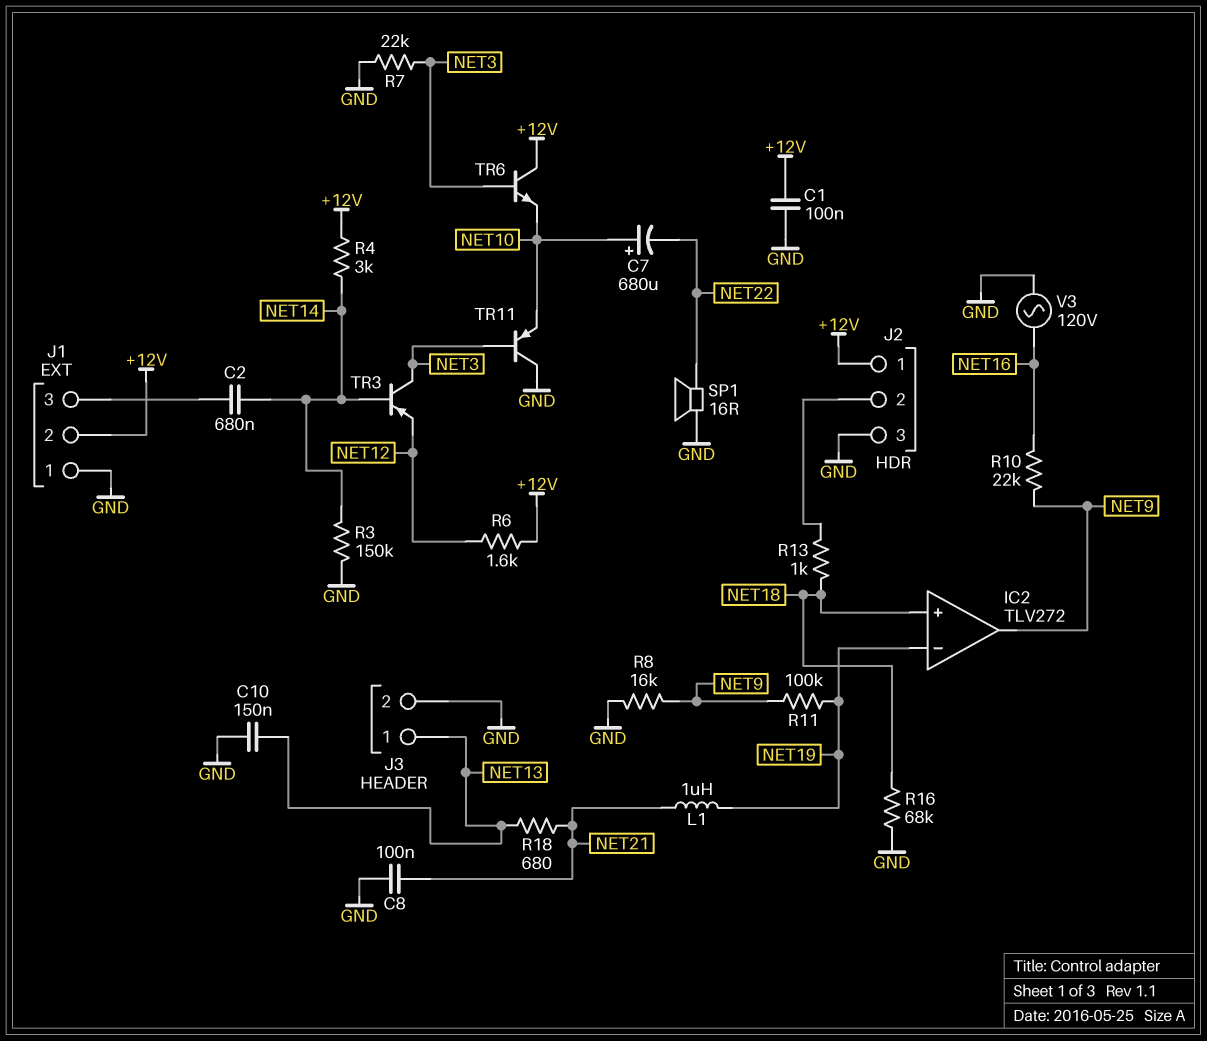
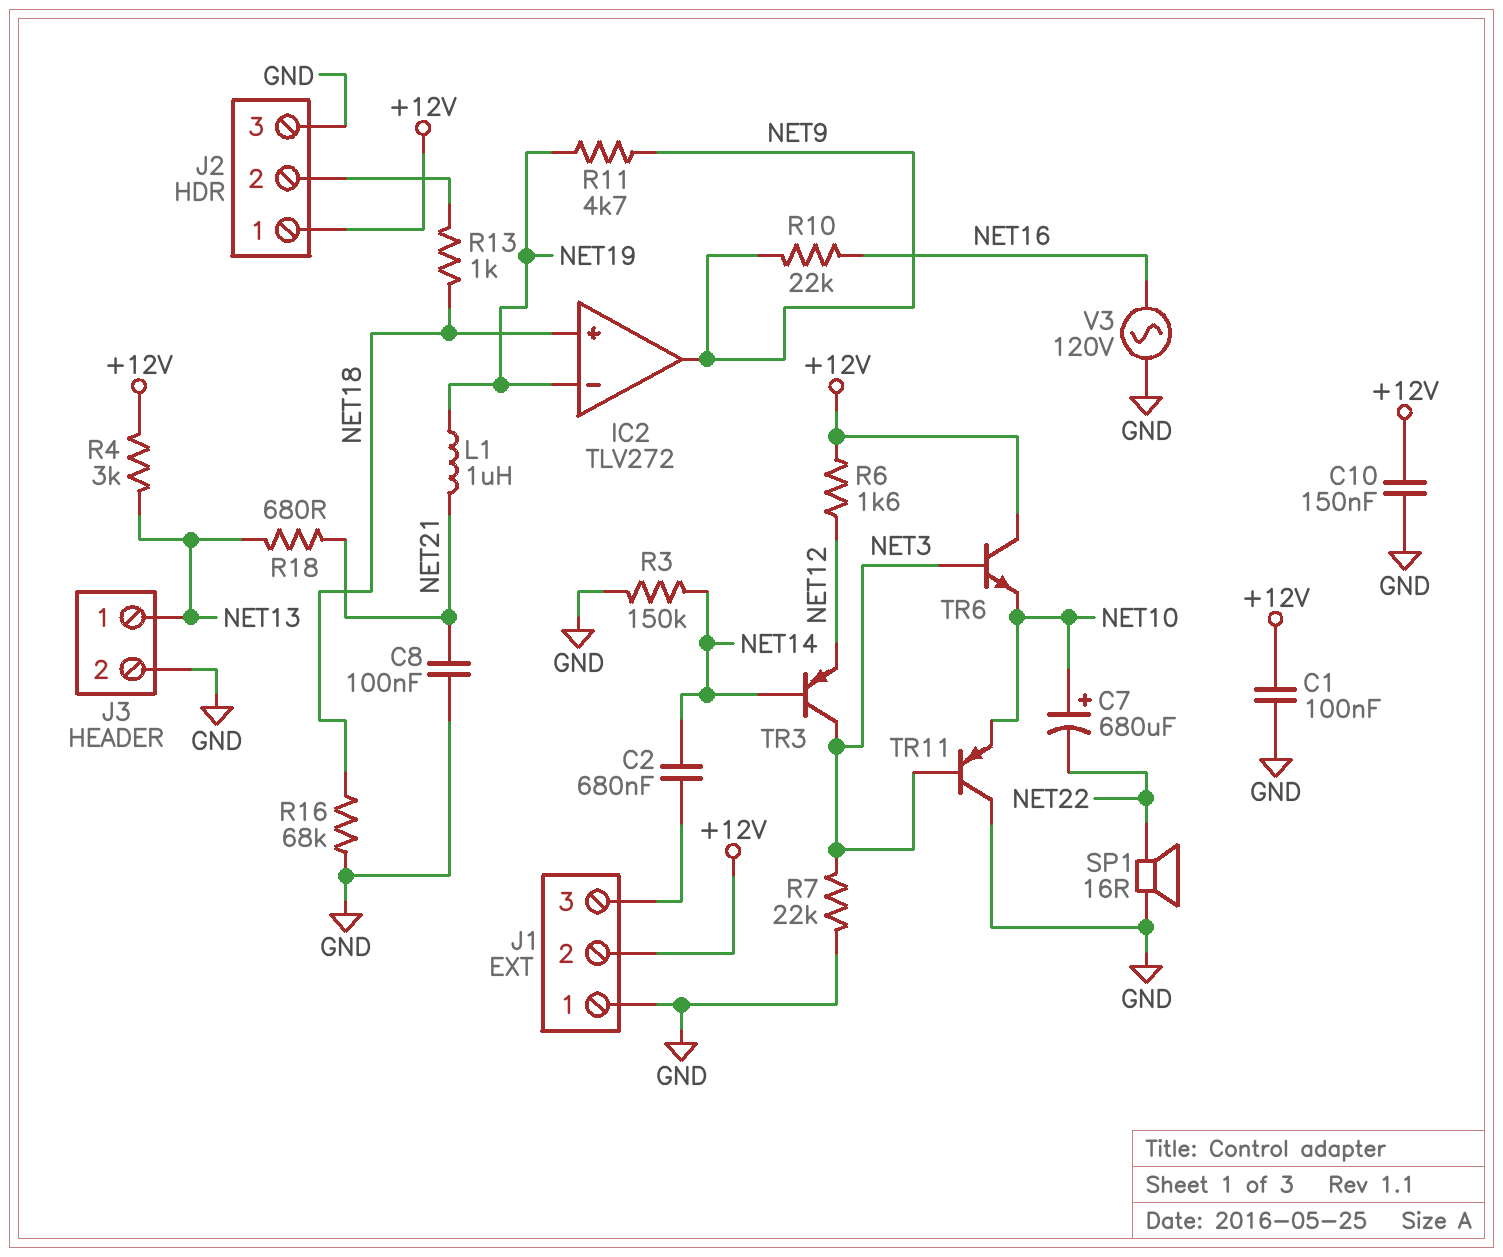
C10: 150nF (GND, NET13) -> 150nF (+12V, GND)
R4: 3k (+12V, NET14) -> 3k (+12V, NET13)
R8: 16k (GND, NET9) -> none
R11: 100k (NET9, NET19) -> 4.7k (NET9, NET19)

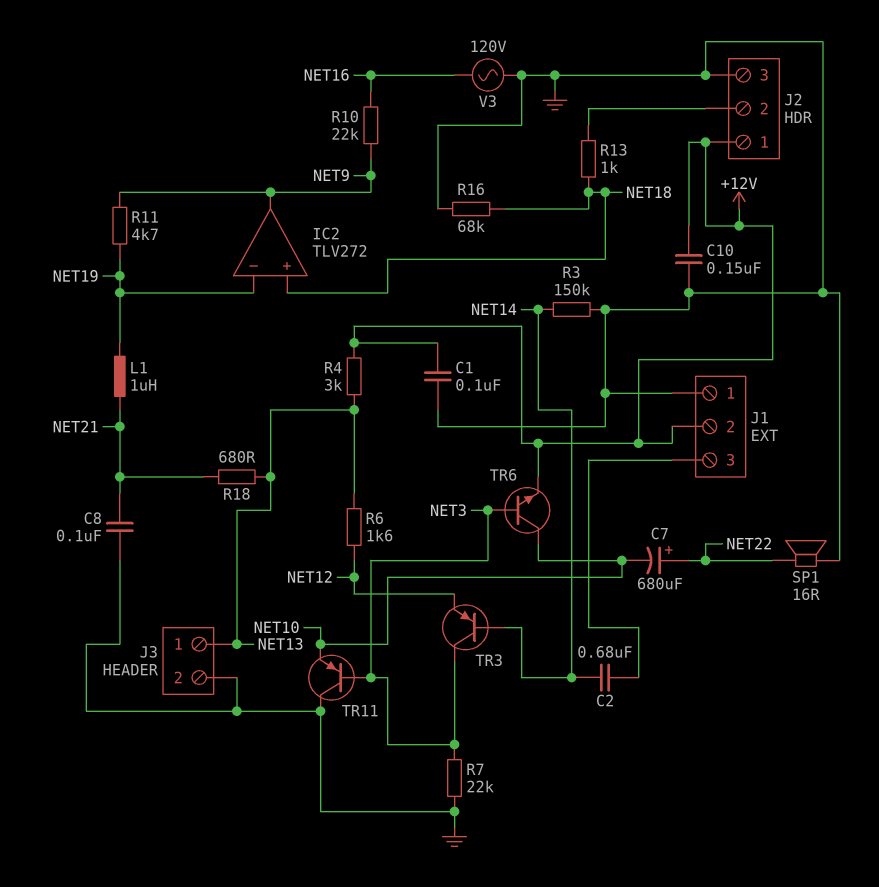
C7: 680uF (plus NET10, minus NET22) -> 680uF (plus NET22, minus NET10)
R6: 1.6k (+12V, NET12) -> 1.6k (NET12, NET13)
TR6: NPN (B NET3, C +12V, E NET10) -> NPN (B NET3, C NET10, E +12V)

